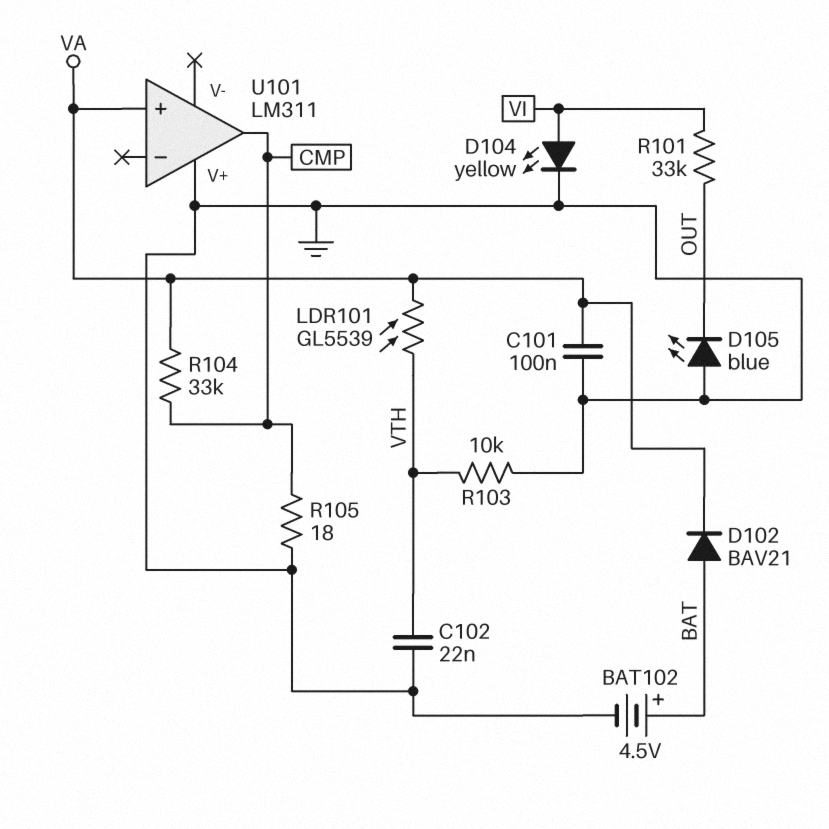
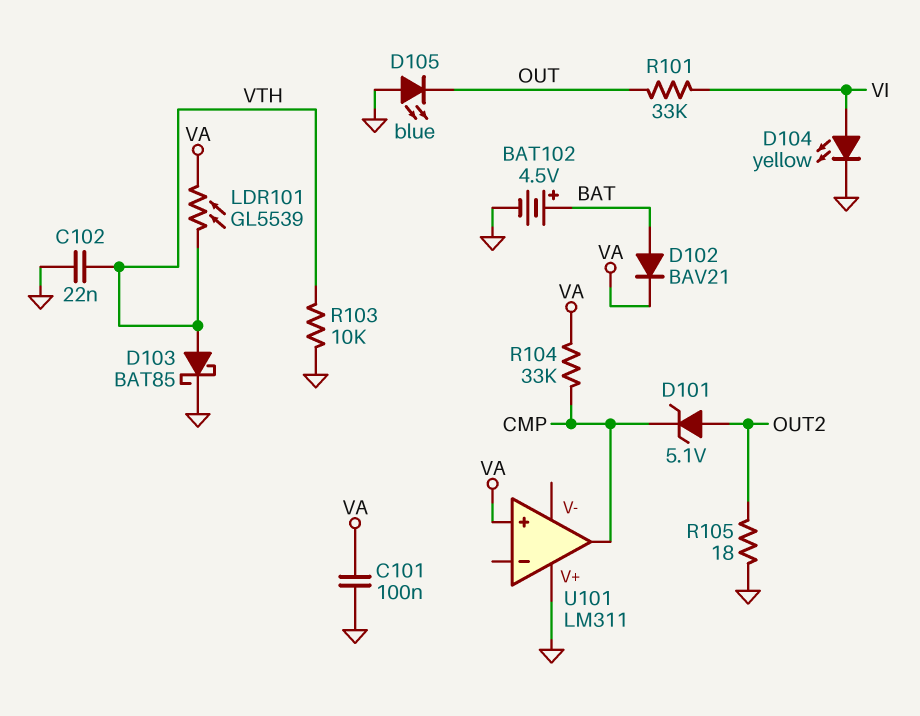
D101: none -> zener 5.1V (A OUT2, K CMP)
D103: none -> schottky BAT85 (A VTH, K GND)
R105: 18 (CMP, GND) -> 18 (GND, OUT2)

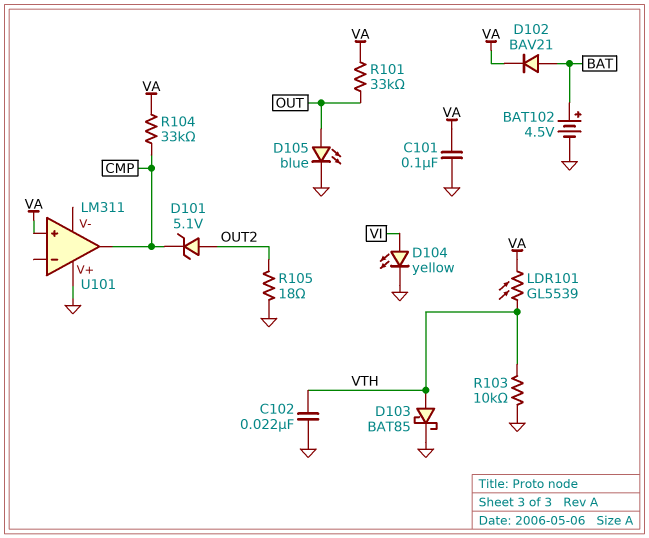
D105: LED blue (A GND, K OUT) -> LED blue (A OUT, K GND)
R101: 33k (OUT, VI) -> 33k (OUT, VA)

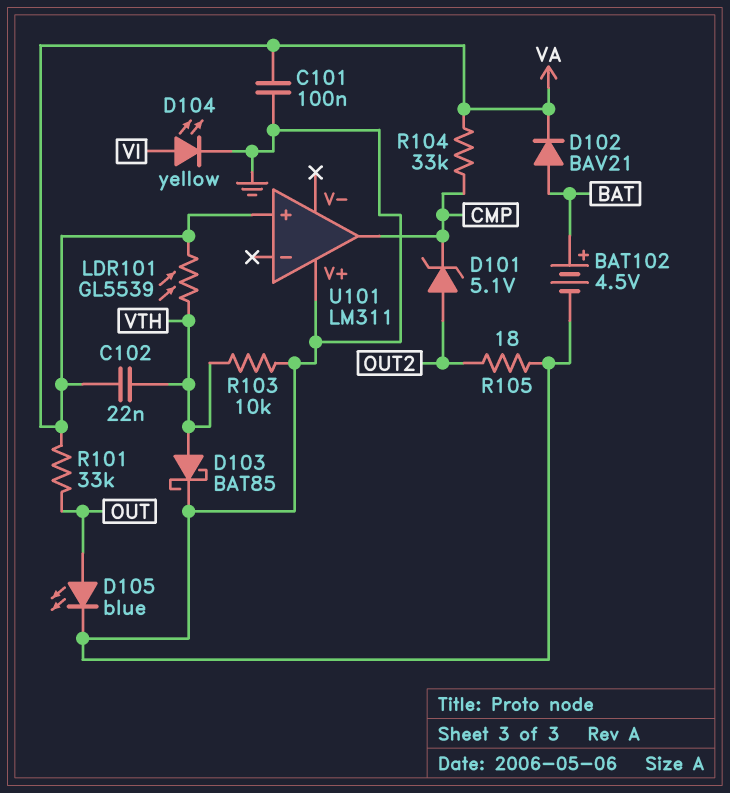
C102: 22nF (GND, VTH) -> 22nF (VA, VTH)

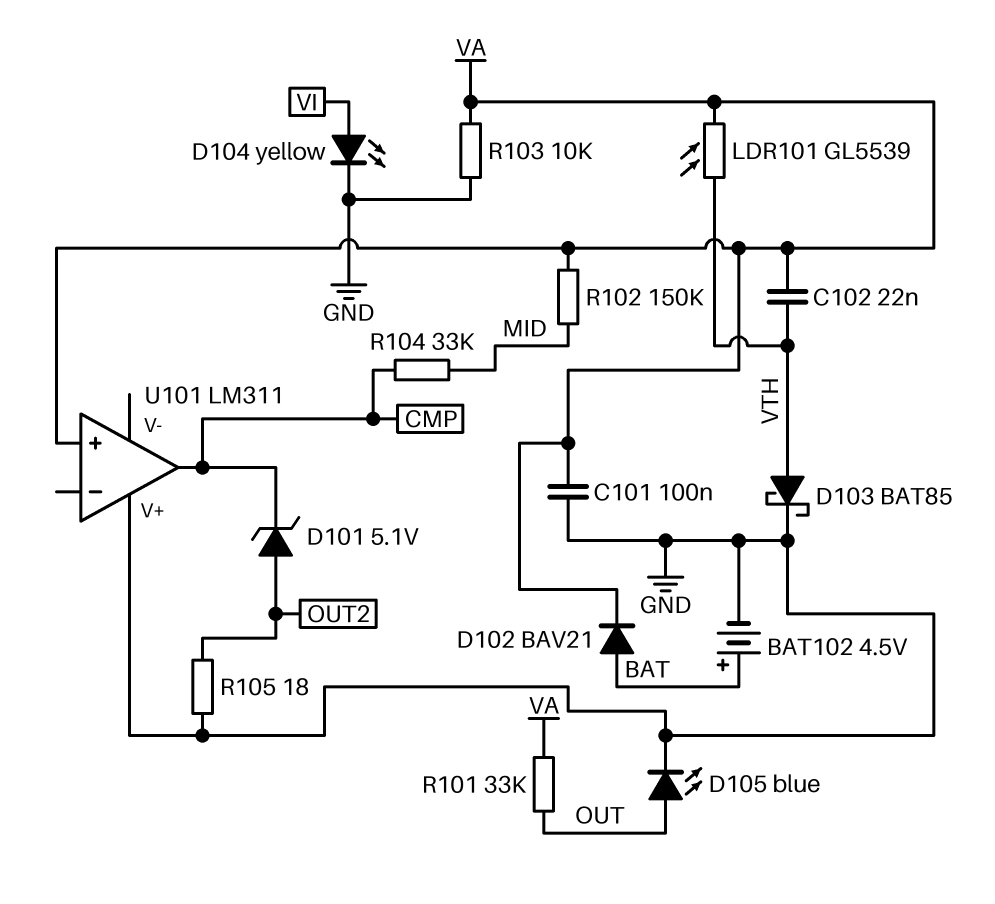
R102: none -> 150k (MID, VA)
R103: 10k (GND, VTH) -> 10k (GND, VA)
R104: 33k (CMP, VA) -> 33k (CMP, MID)

